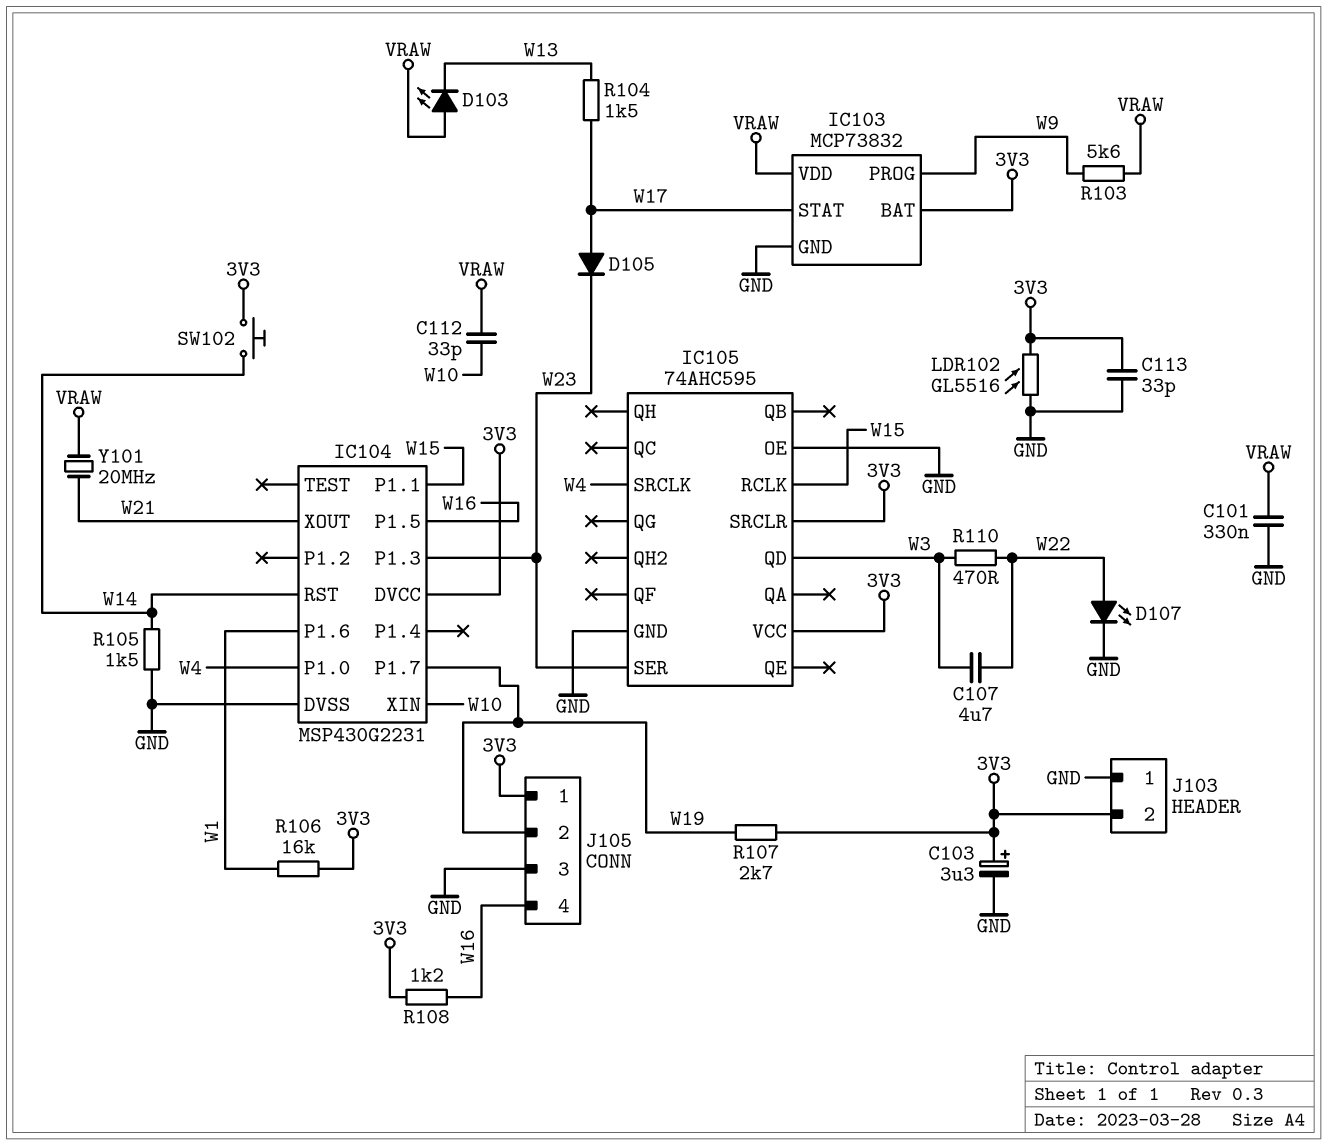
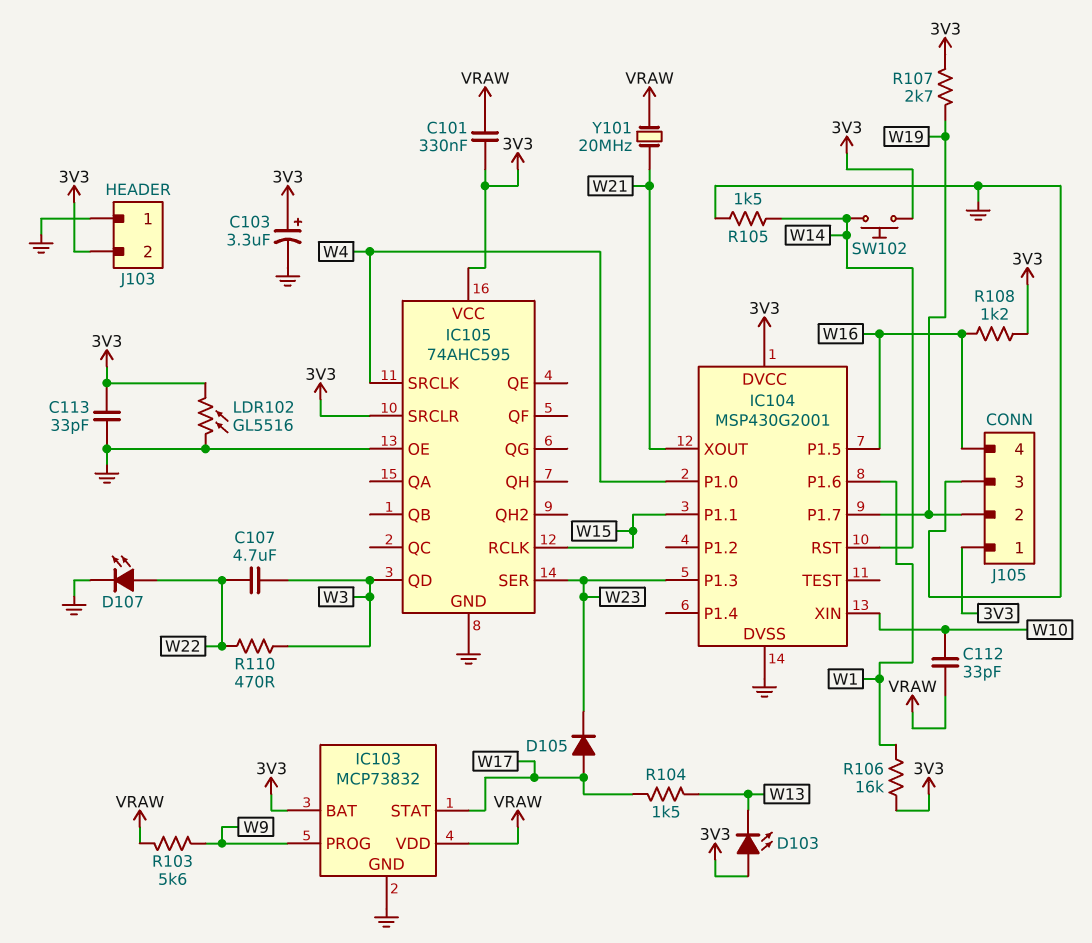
C101: 330nF (GND, VRAW) -> 330nF (3V3, VRAW)
D103: LED (A VRAW, K W13) -> LED (A 3V3, K W13)
IC104: MSP430G2231 -> MSP430G2001

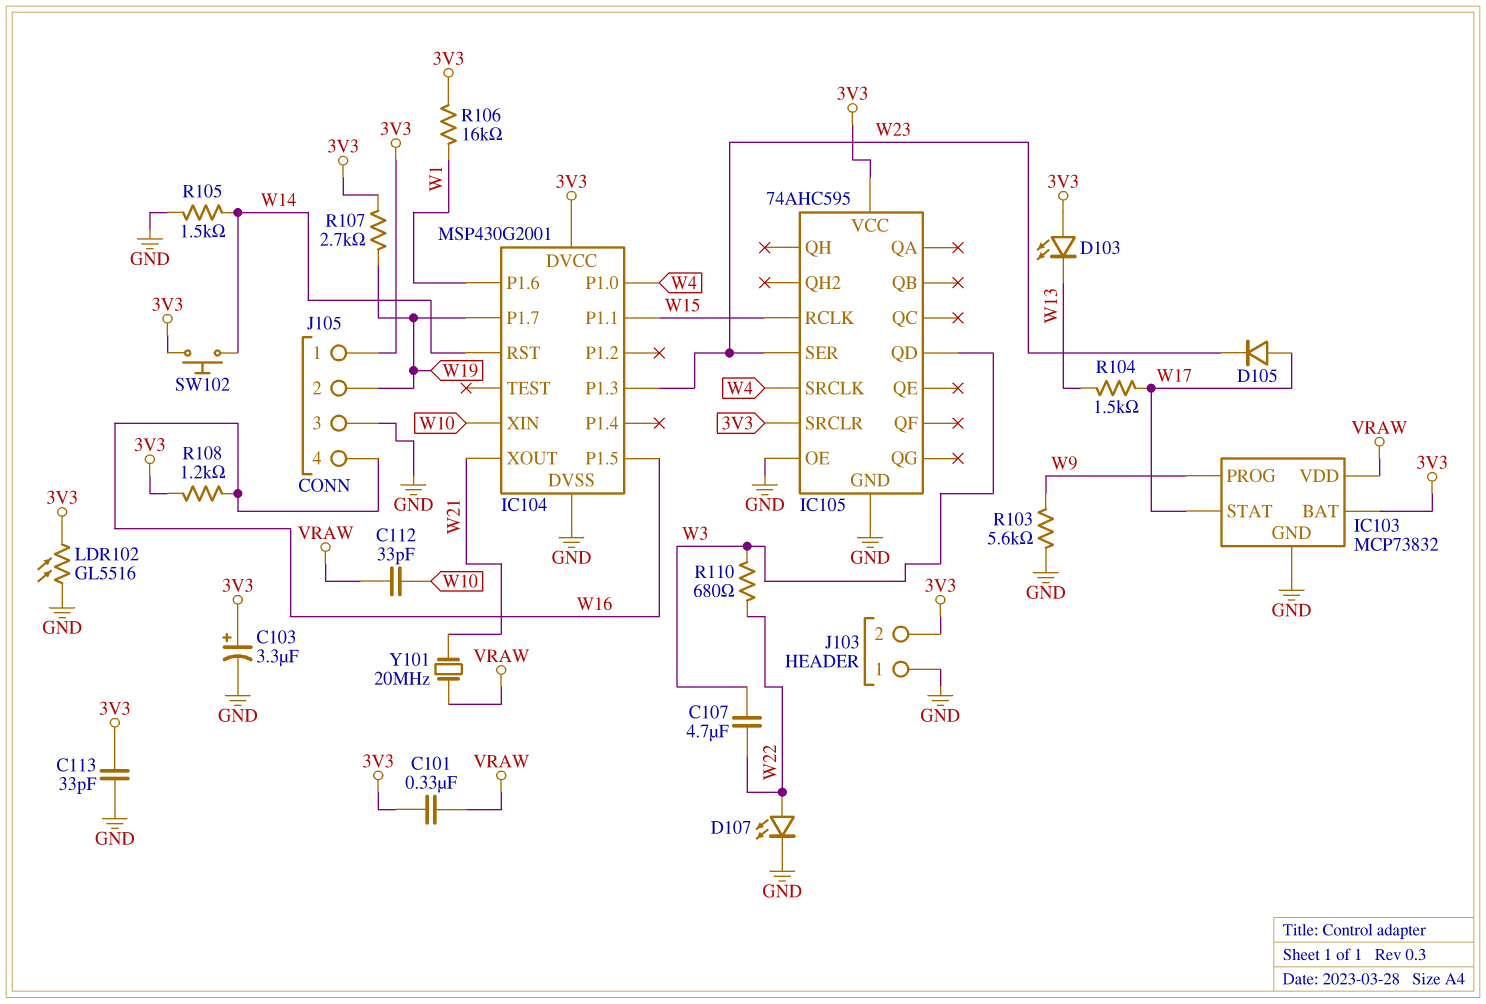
R103: 5.6k (VRAW, W9) -> 5.6k (GND, W9)
R110: 470 (W3, W22) -> 680 (W3, W22)

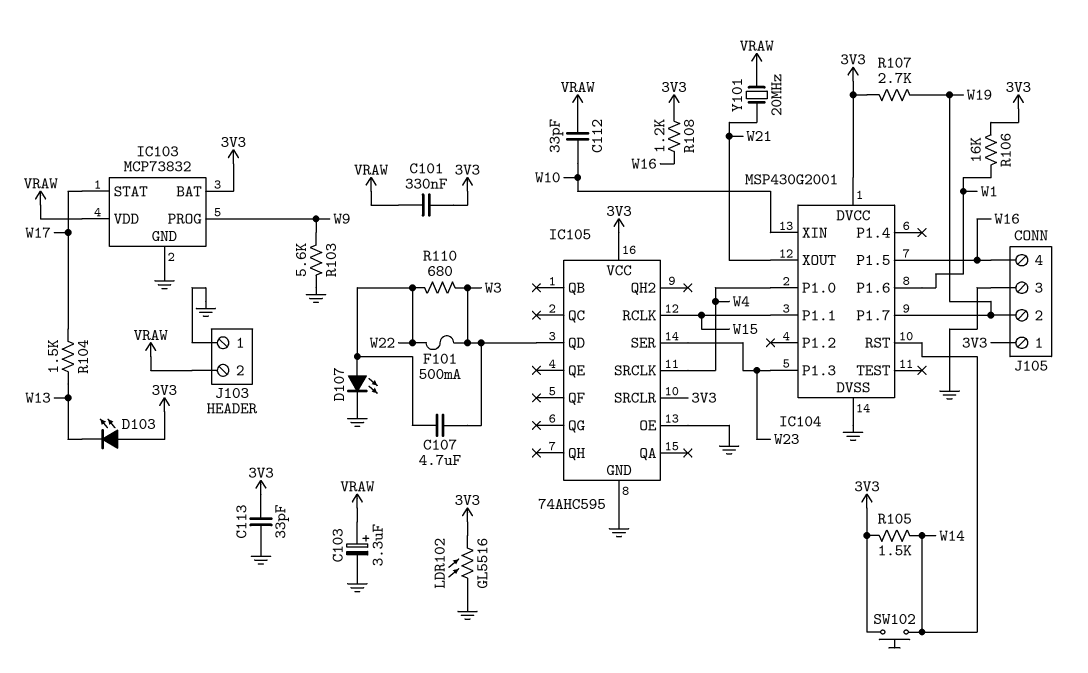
C103: 3.3uF (plus 3V3, minus GND) -> 3.3uF (plus VRAW, minus GND)
D105: diode (A W17, K W23) -> none
F101: none -> 500mA (W3, W22)
J103 pin 2: 3V3 -> VRAW
R105: 1.5k (GND, W14) -> 1.5k (3V3, W14)

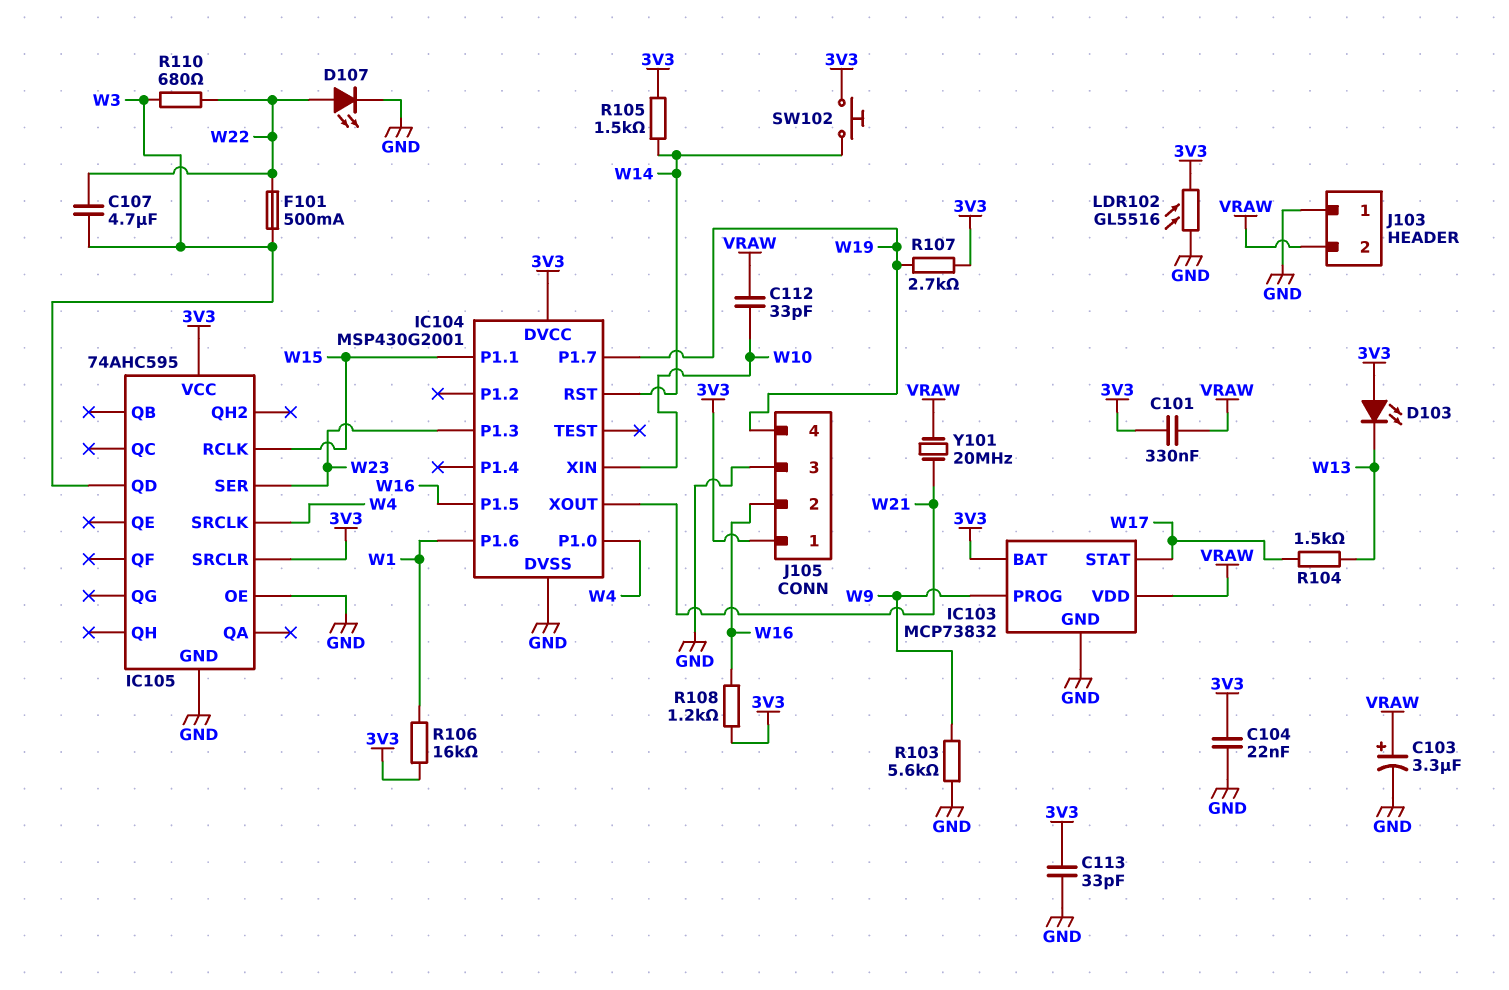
C104: none -> 22nF (3V3, GND)
J105 pin 2: W19 -> W16
J105 pin 4: W16 -> W19

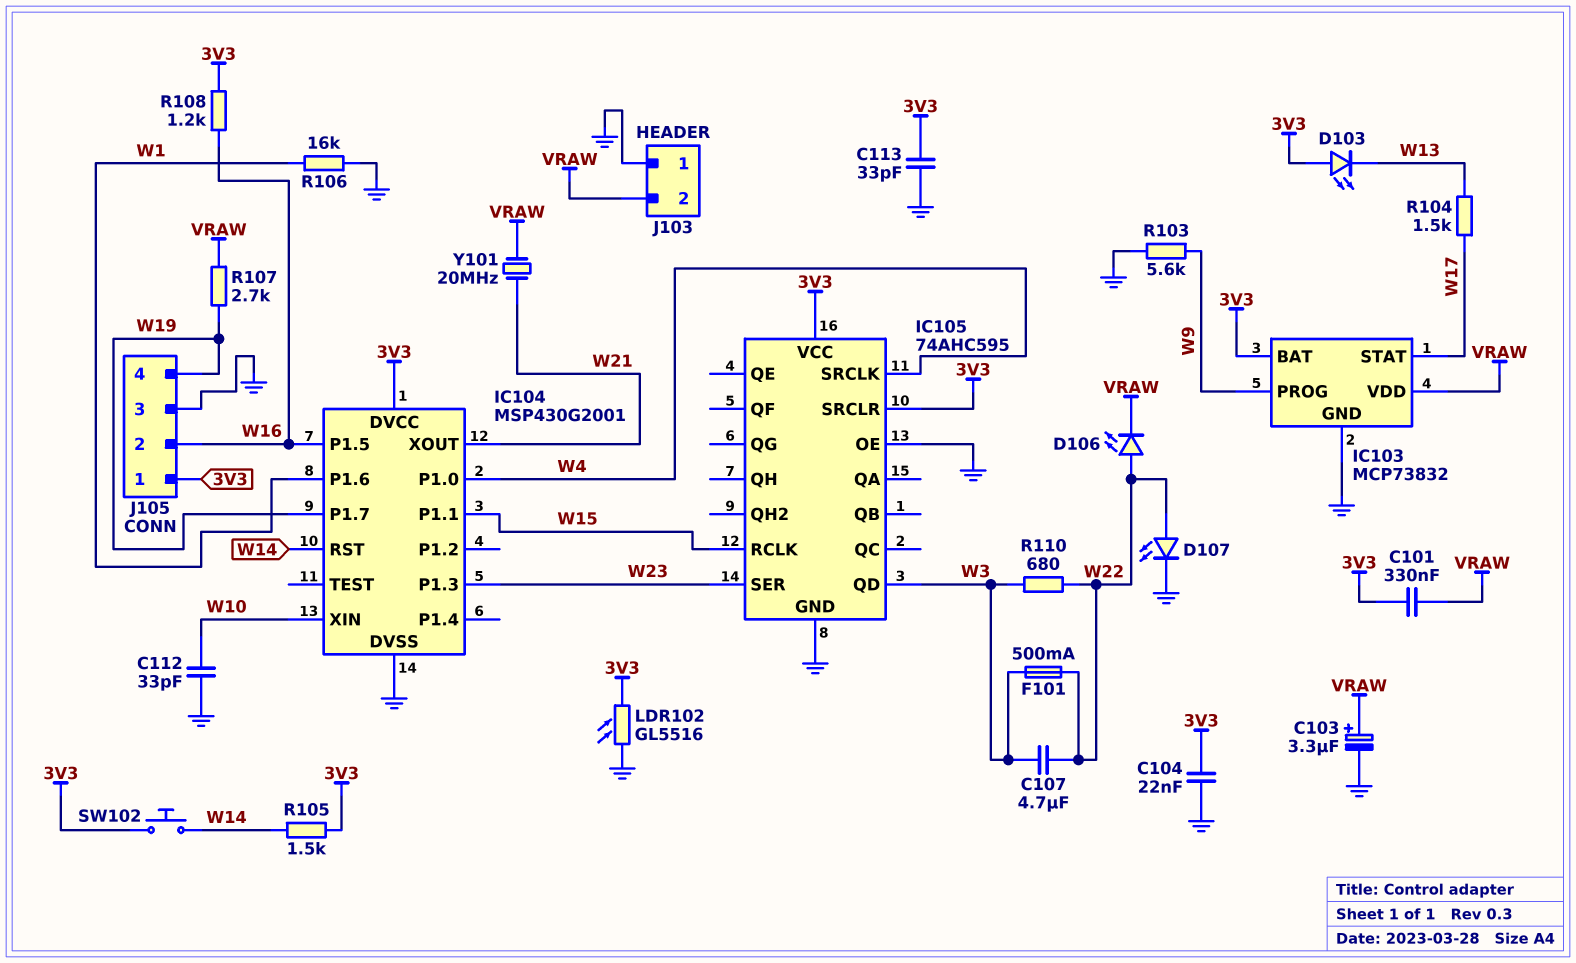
C112: 33pF (VRAW, W10) -> 33pF (GND, W10)
D106: none -> LED (A W22, K VRAW)
R106: 16k (3V3, W1) -> 16k (GND, W1)
R107: 2.7k (3V3, W19) -> 2.7k (VRAW, W19)

